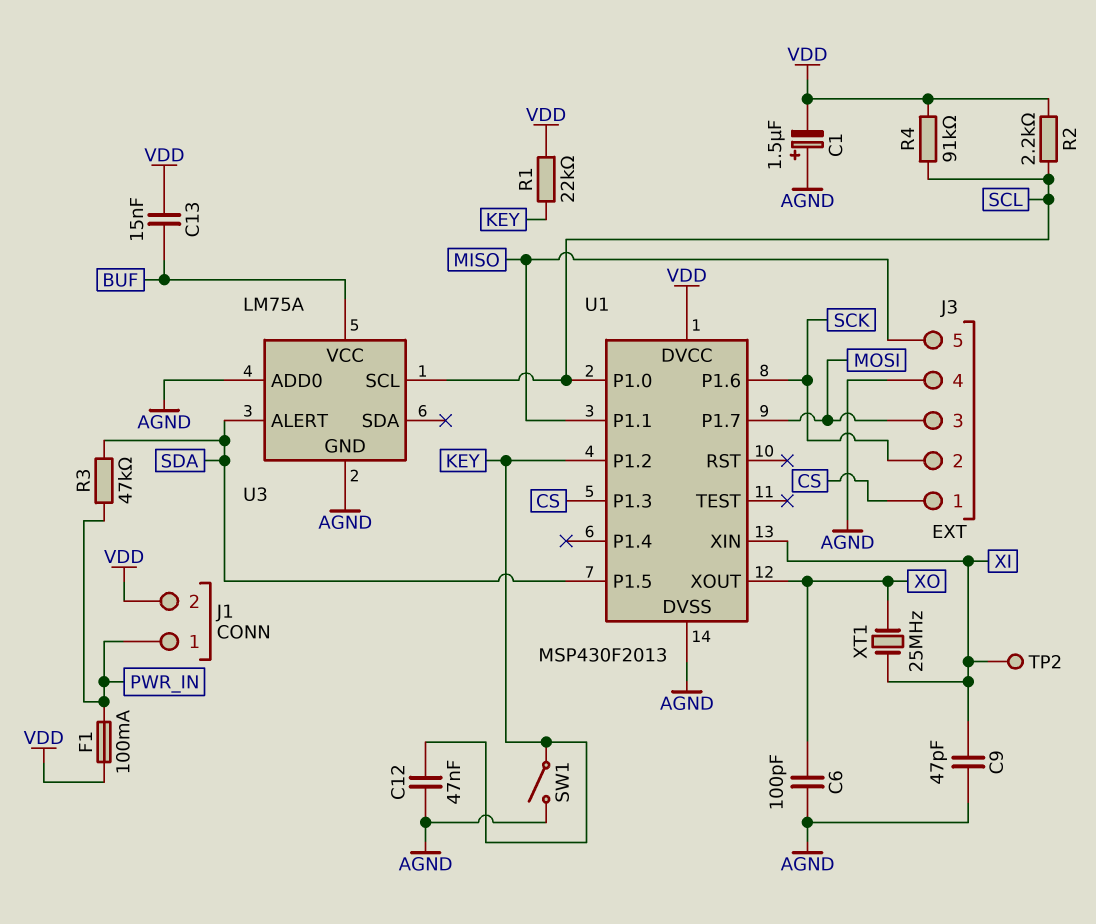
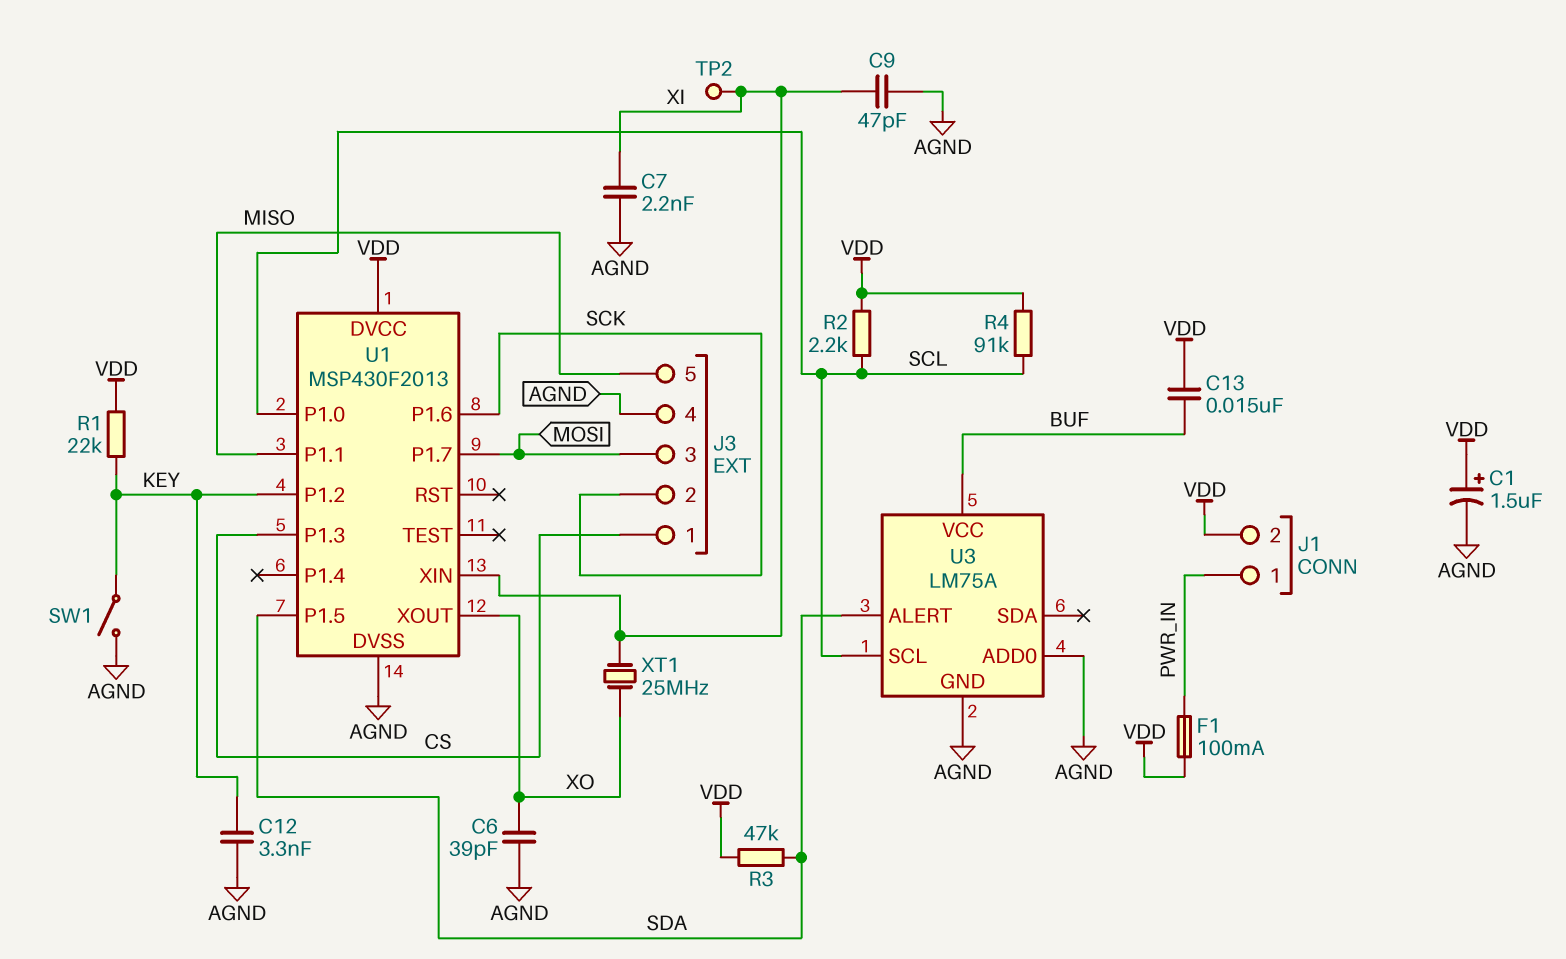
C1: 1.5uF (plus AGND, minus VDD) -> 1.5uF (plus VDD, minus AGND)
C6: 100pF (AGND, XO) -> 39pF (AGND, XO)
C7: none -> 2.2nF (AGND, XI)
C12: 47nF (AGND, KEY) -> 3.3nF (AGND, KEY)
R3: 47k (PWR_IN, SDA) -> 47k (SDA, VDD)

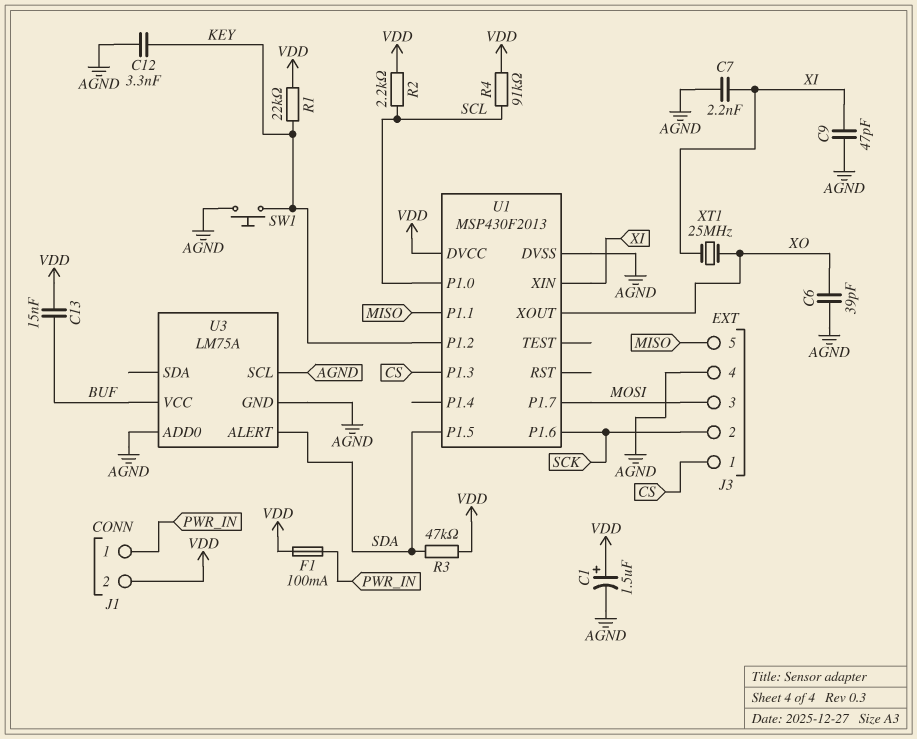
SW1: switch (AGND, KEY) -> button (AGND, KEY)
TP2: test point (XI) -> none
U3 pin SCL: SCL -> AGND

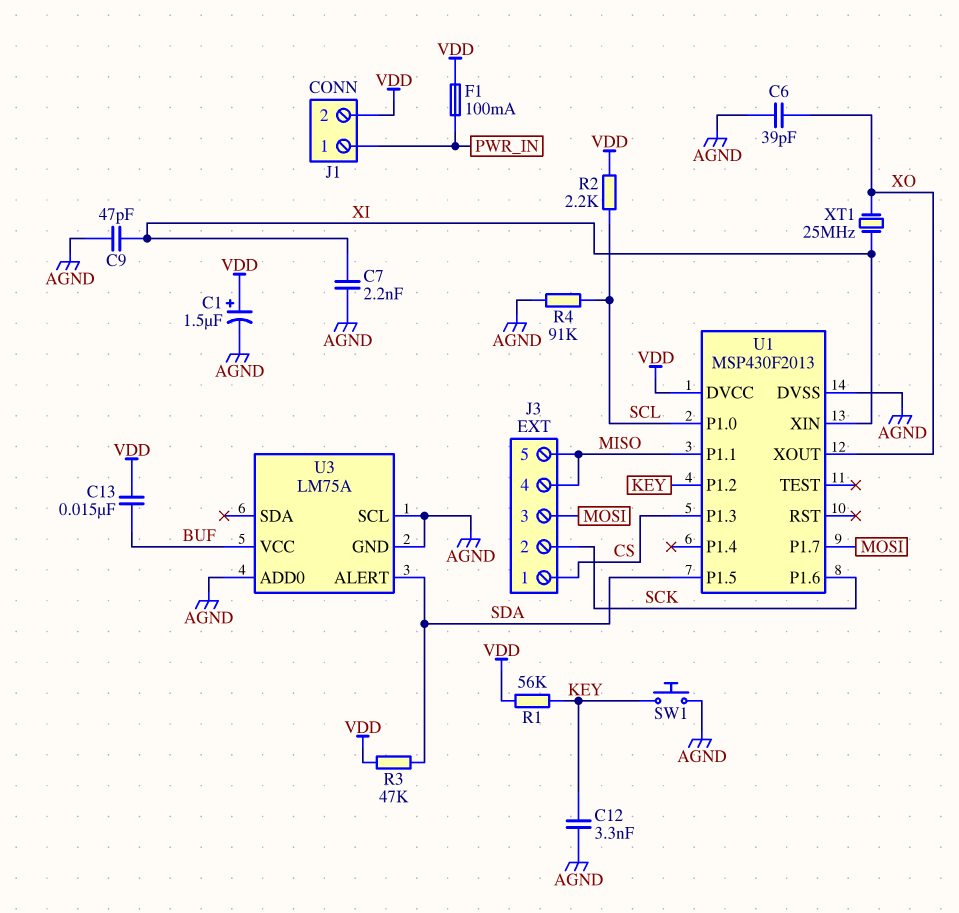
J3 pin 4: AGND -> MISO
R1: 22k (KEY, VDD) -> 56k (KEY, VDD)
R4: 91k (SCL, VDD) -> 91k (AGND, SCL)

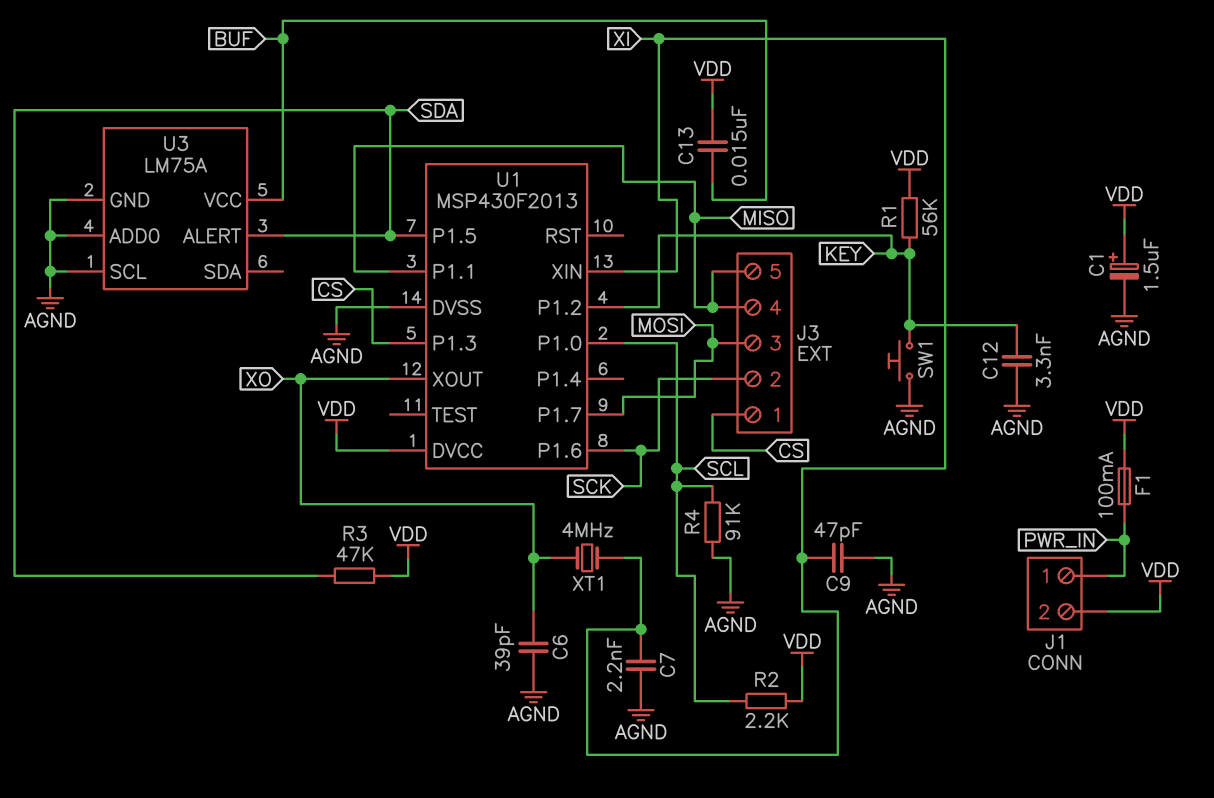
XT1: 25MHz (XI, XO) -> 4MHz (XI, XO)

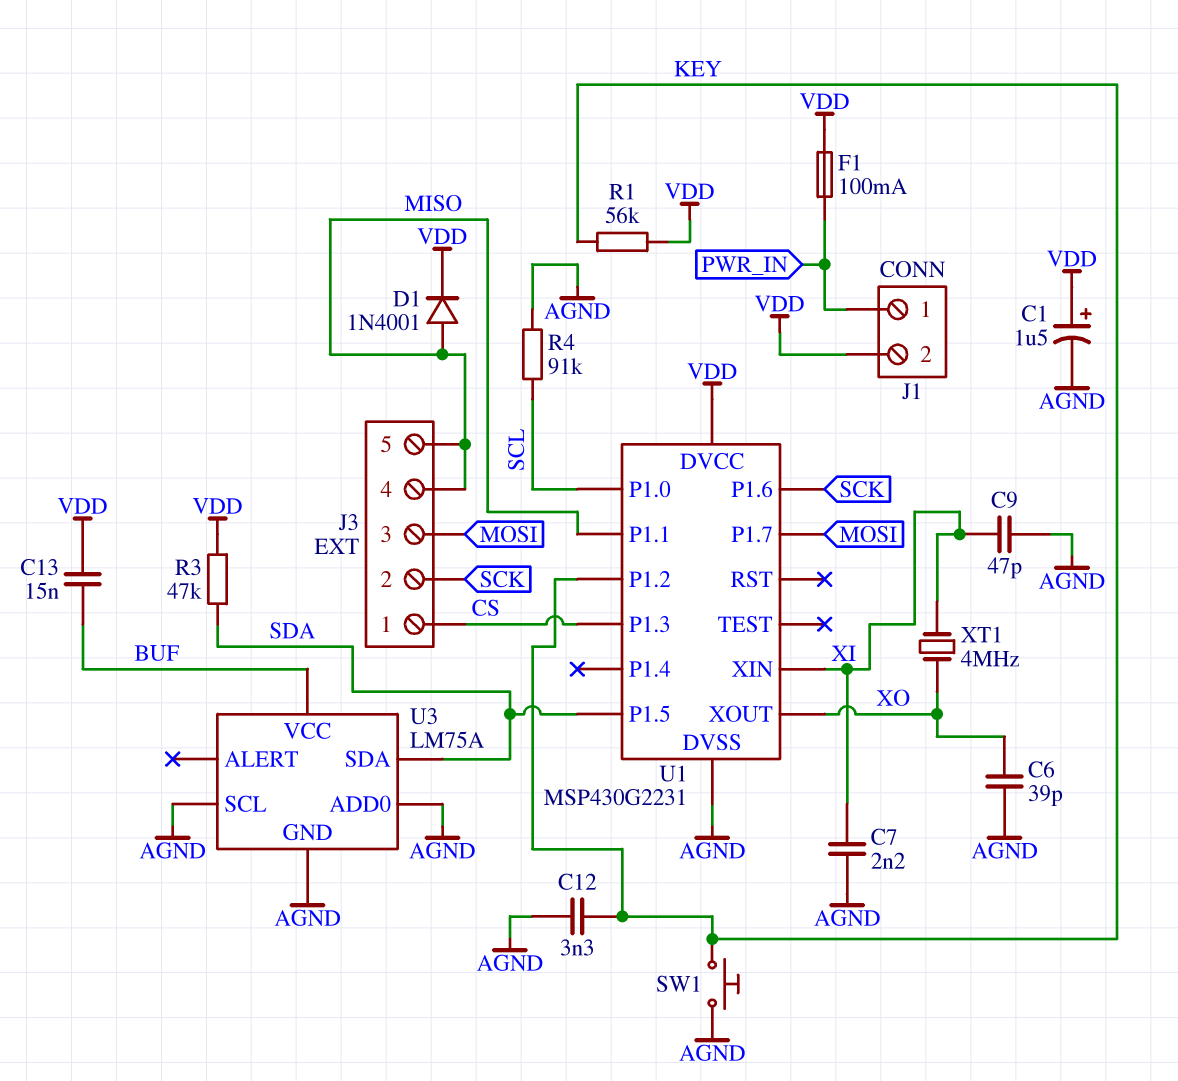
D1: none -> diode 1N4001 (A MISO, K VDD)
R2: 2.2k (SCL, VDD) -> none
U1: MSP430F2013 -> MSP430G2231
U3 pin ALERT: SDA -> none
U3 pin SDA: none -> SDA

